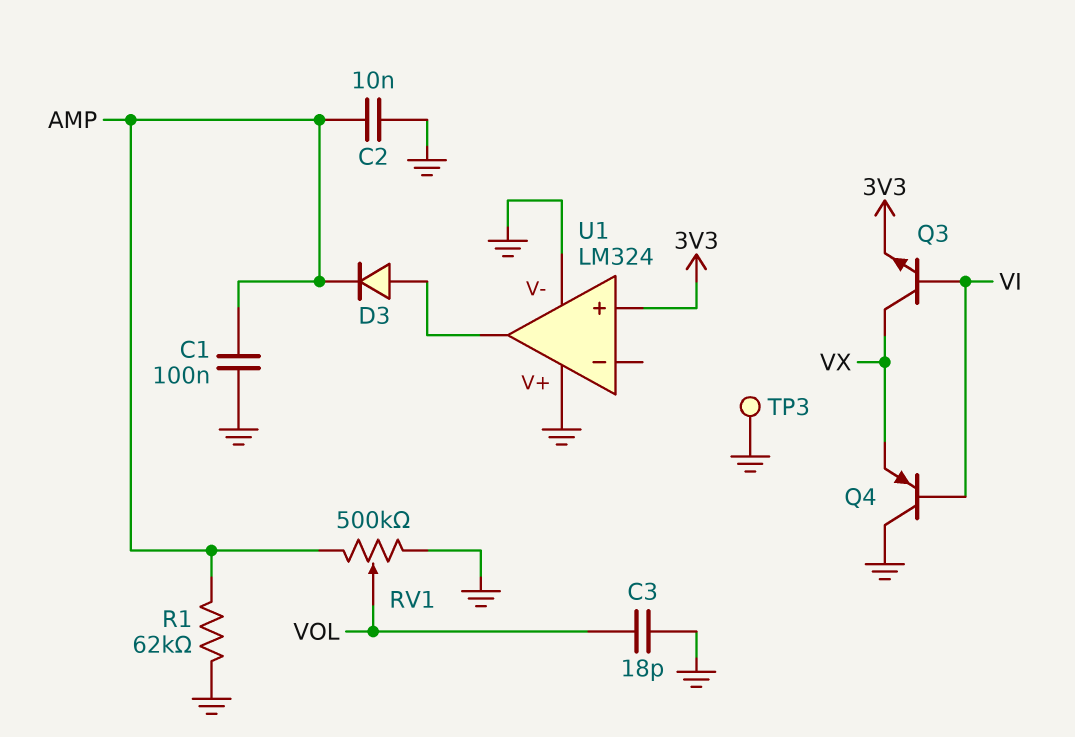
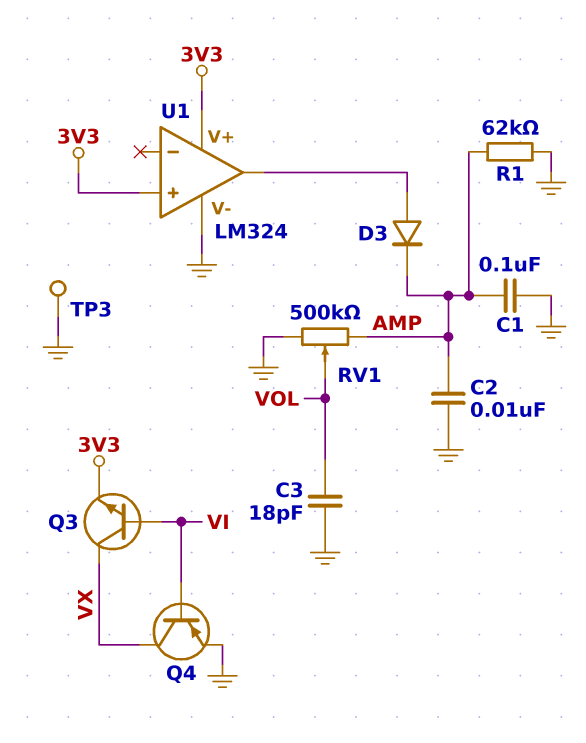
Q4: PNP (B VI, C GND, E VX) -> PNP (B VI, C VX, E GND)
U1 pin V+: GND -> 3V3

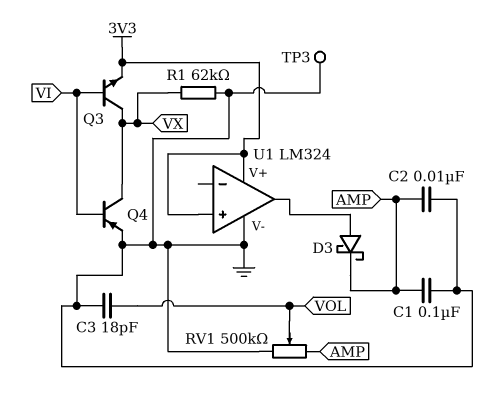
D3: diode (A U1/out, K AMP) -> schottky (A U1/out, K AMP)
R1: 62k (AMP, GND) -> 62k (GND, VX)

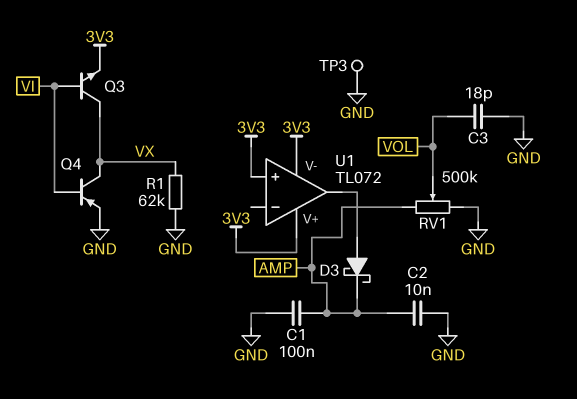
U1: LM324 -> TL072
U1 pin V-: GND -> 3V3

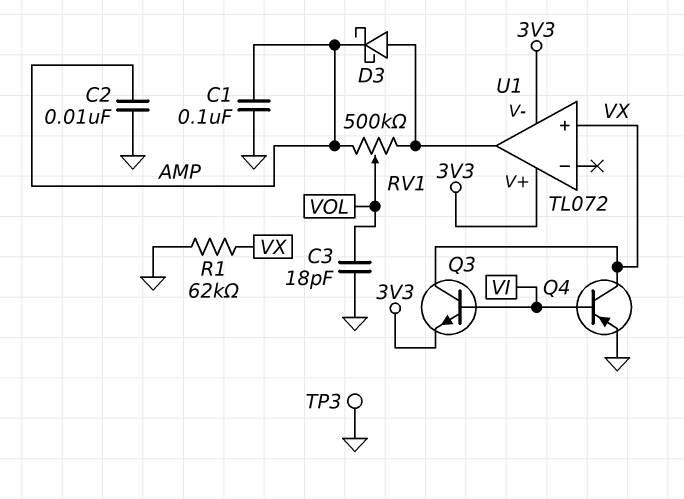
RV1: 500k (AMP, GND, wiper VOL) -> 500k (AMP, U1/out, wiper VOL)
U1 pin in+: 3V3 -> VX

